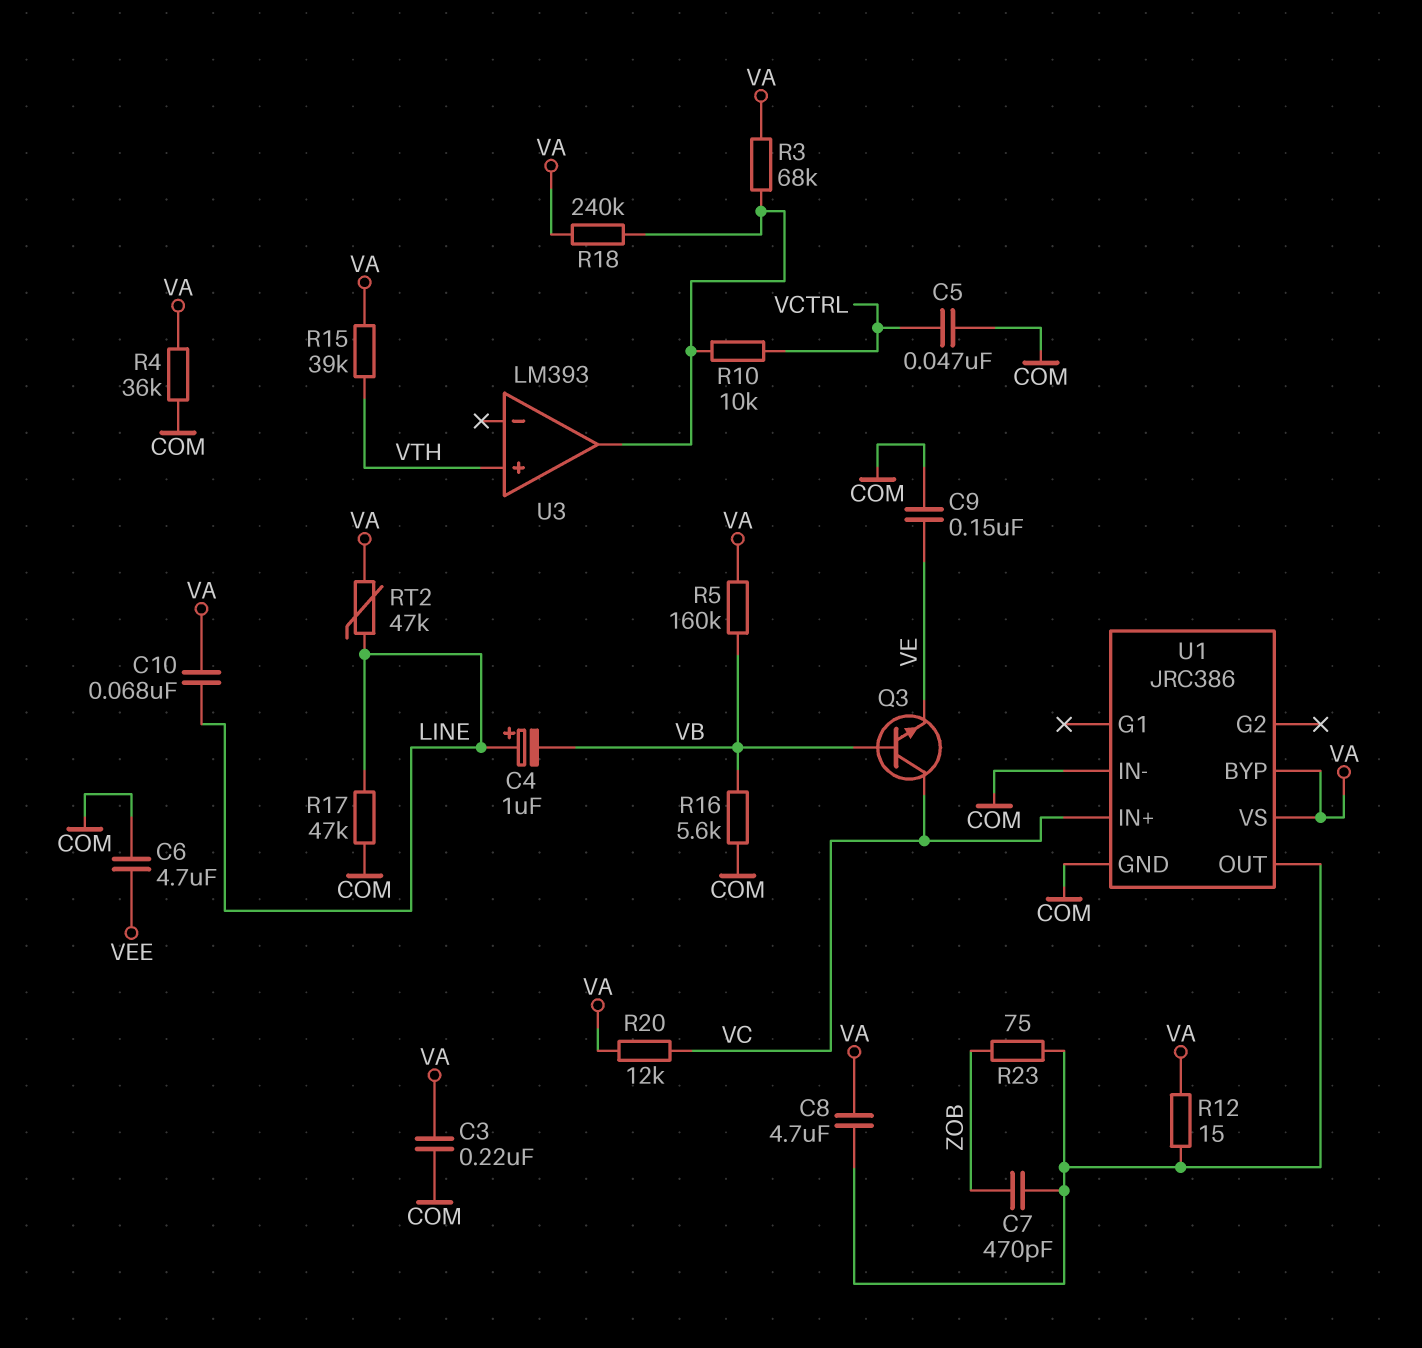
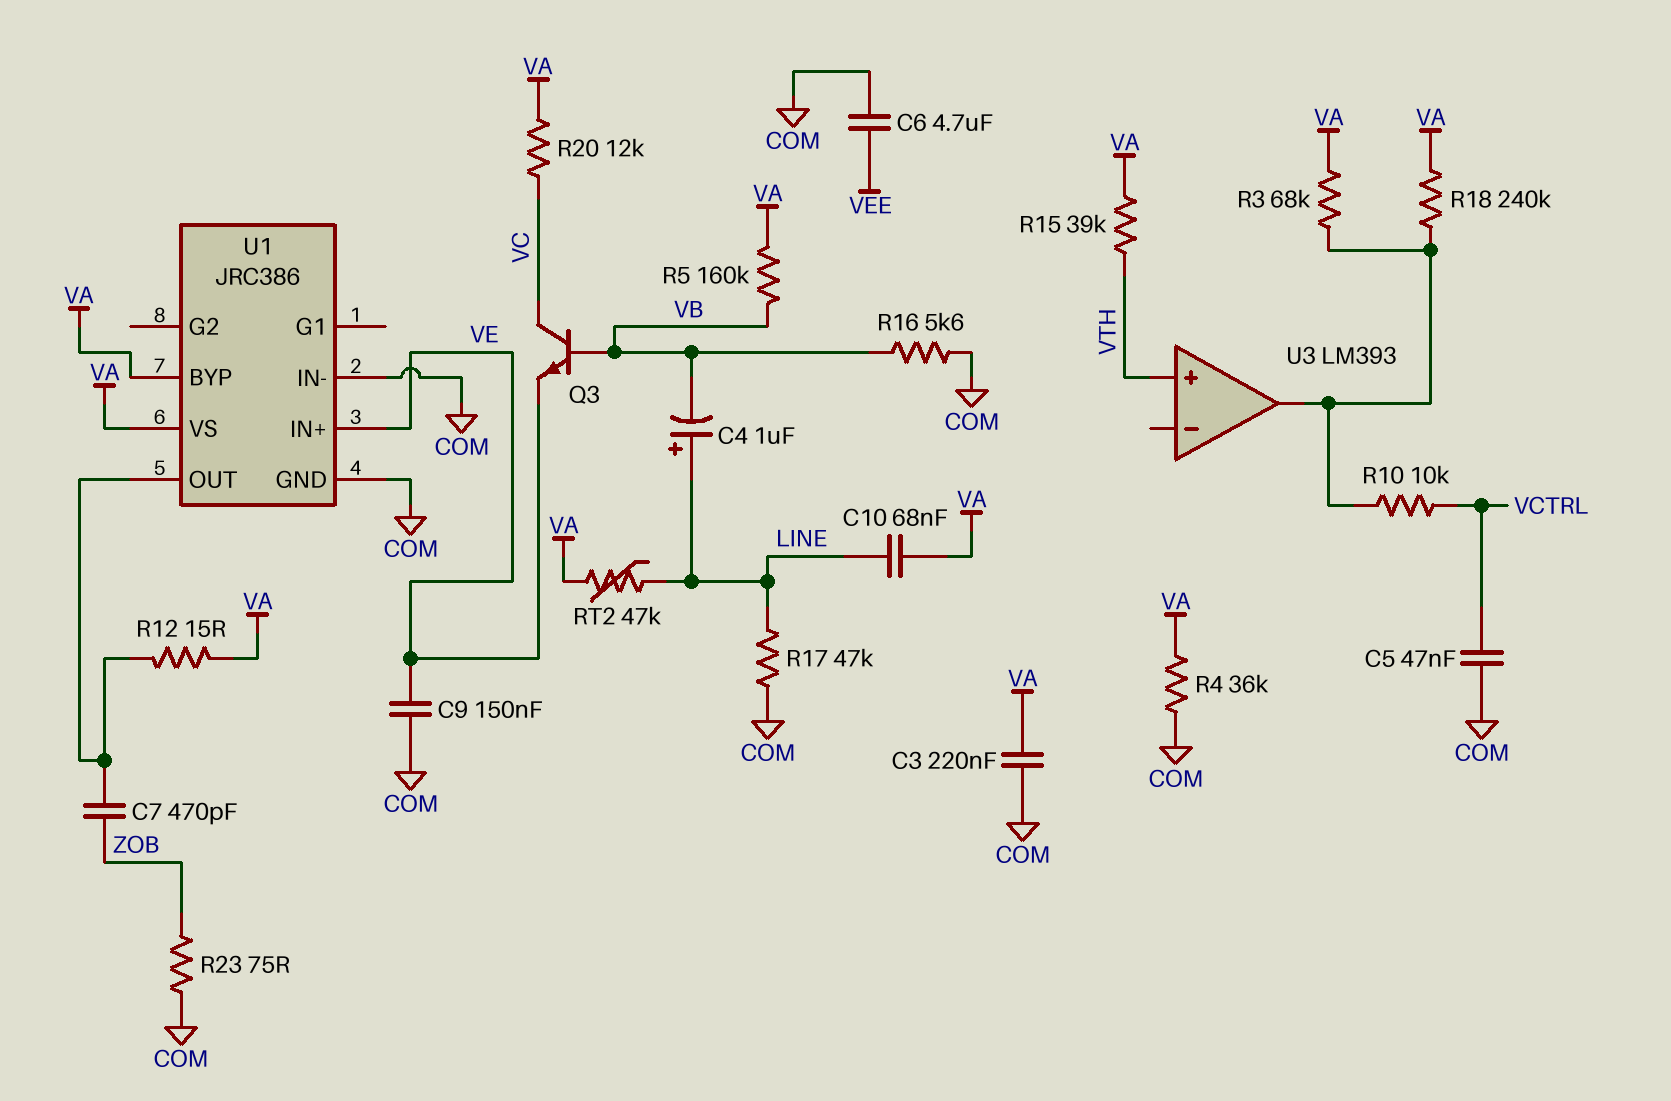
C8: 4.7uF (U1/OUT, VA) -> none
R23: 75 (U1/OUT, ZOB) -> 75 (COM, ZOB)
U1 pin IN+: VC -> VE

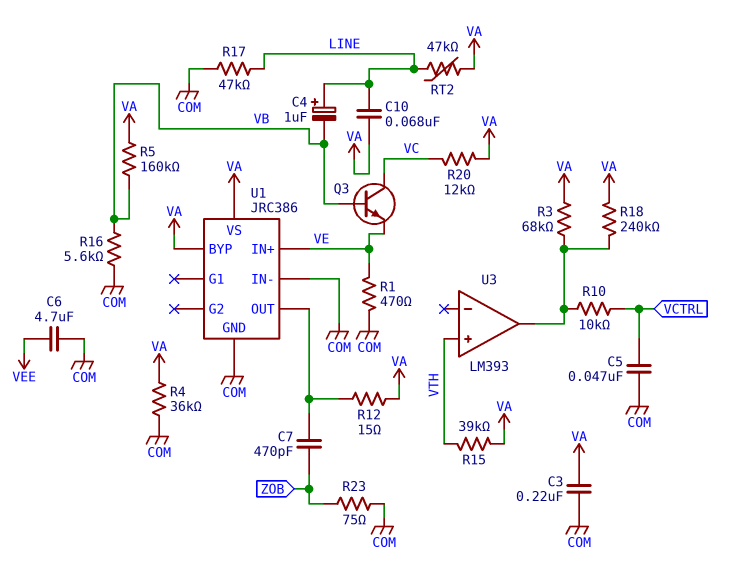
C9: 150nF (COM, VE) -> none
R1: none -> 470 (COM, VE)

